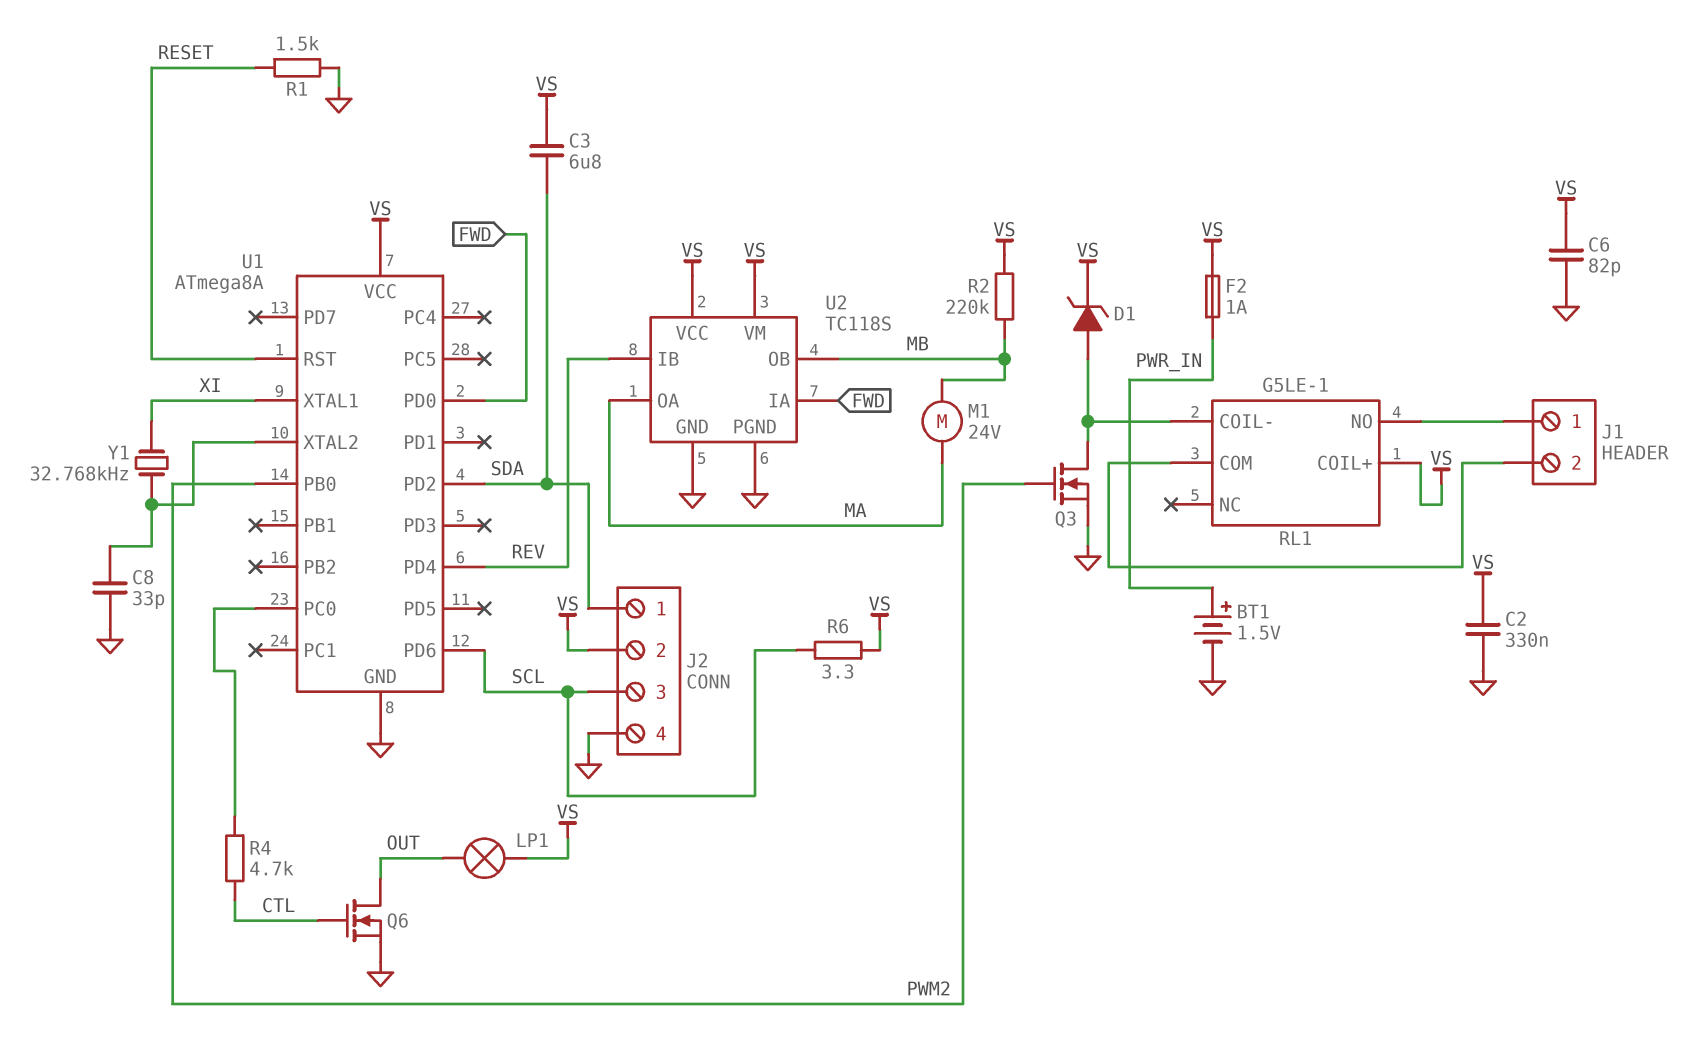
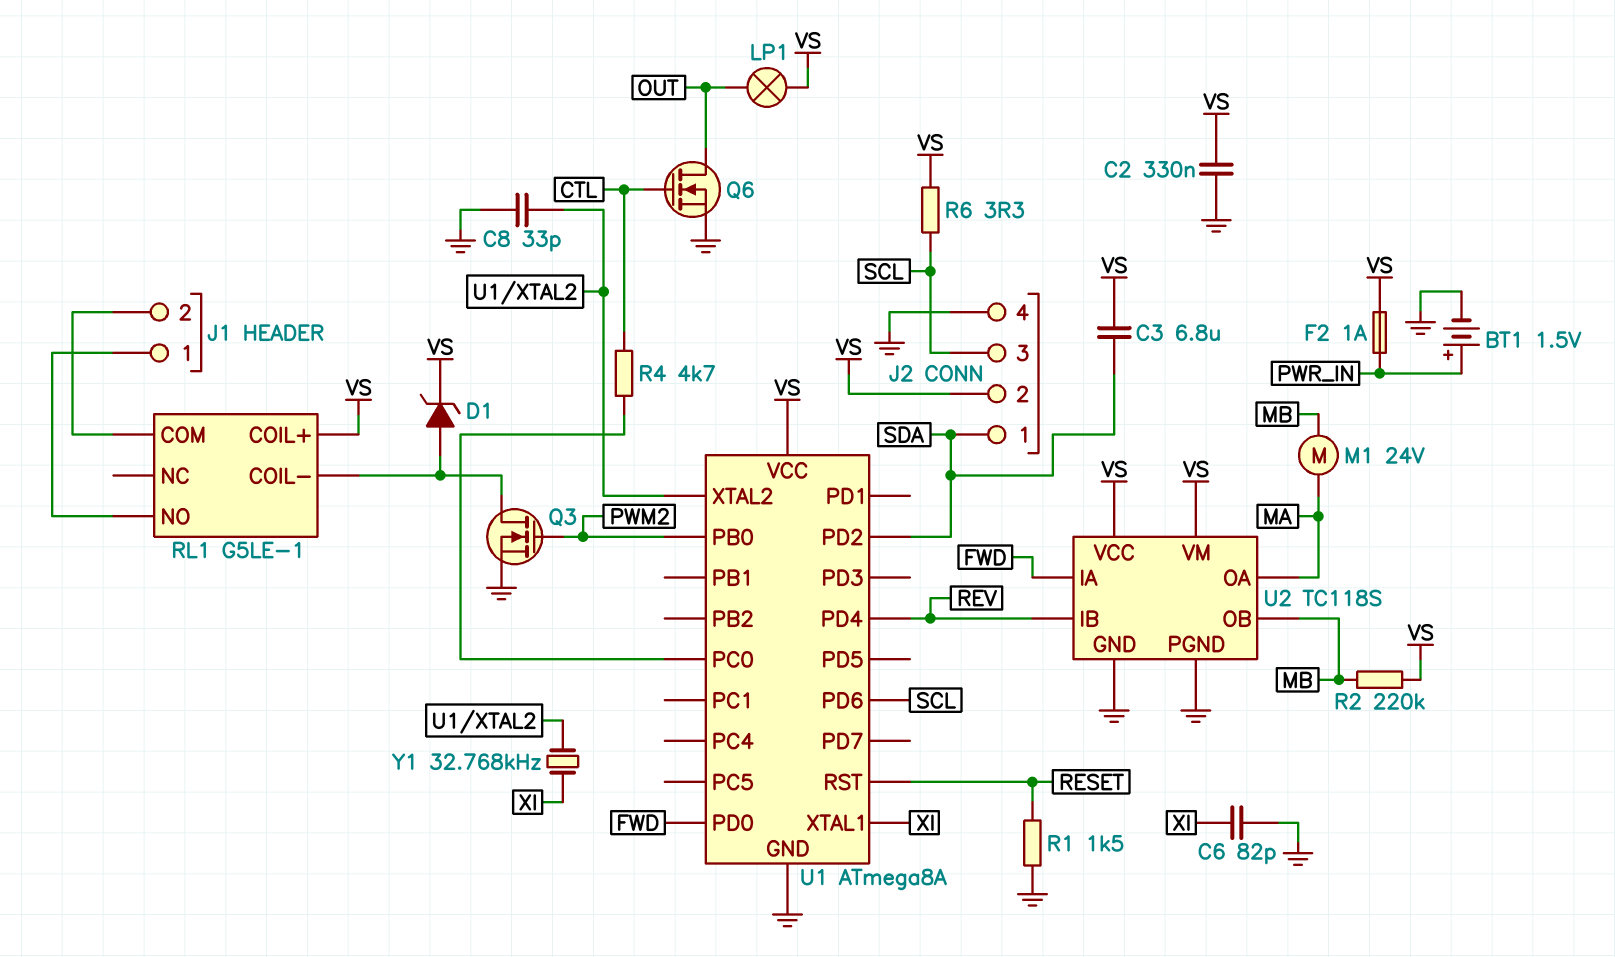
C6: 82pF (GND, VS) -> 82pF (GND, XI)

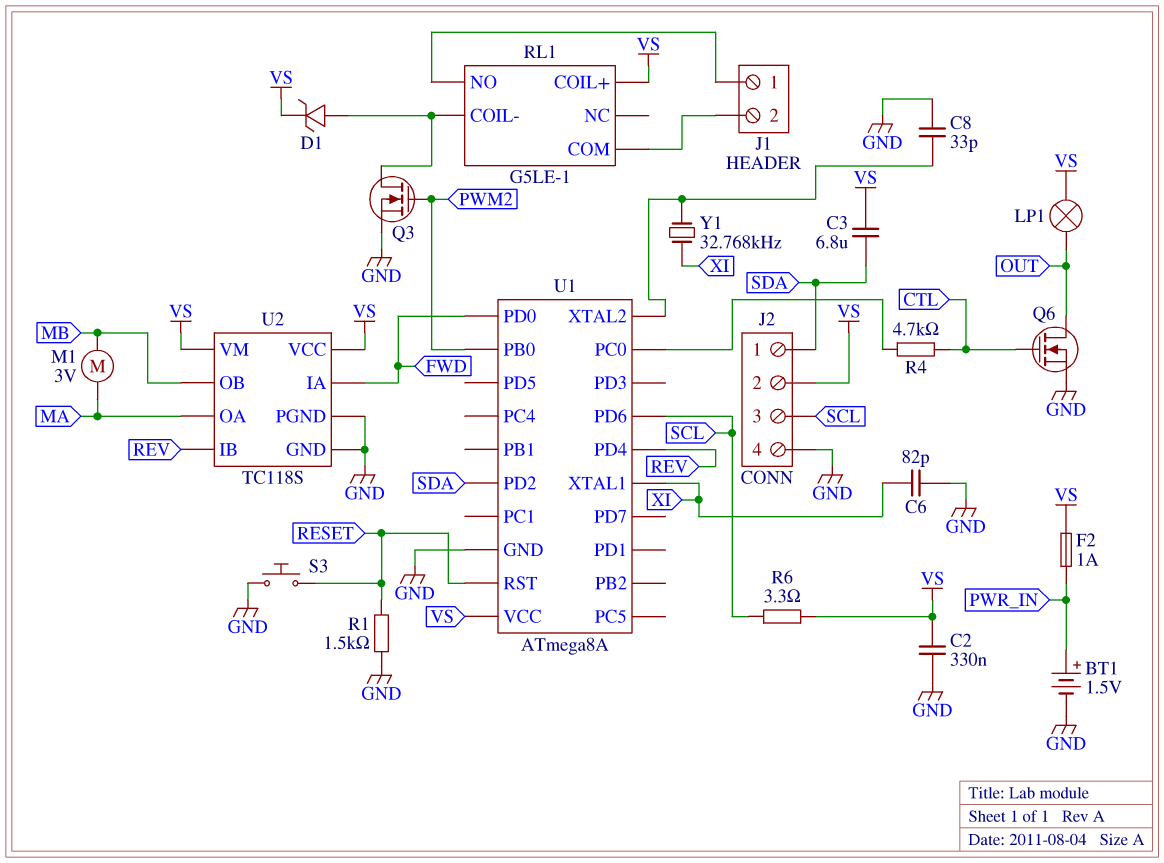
M1: motor 24V (MA, MB) -> motor 3V (MA, MB)
R2: 220k (MB, VS) -> none
S3: none -> button (GND, RESET)

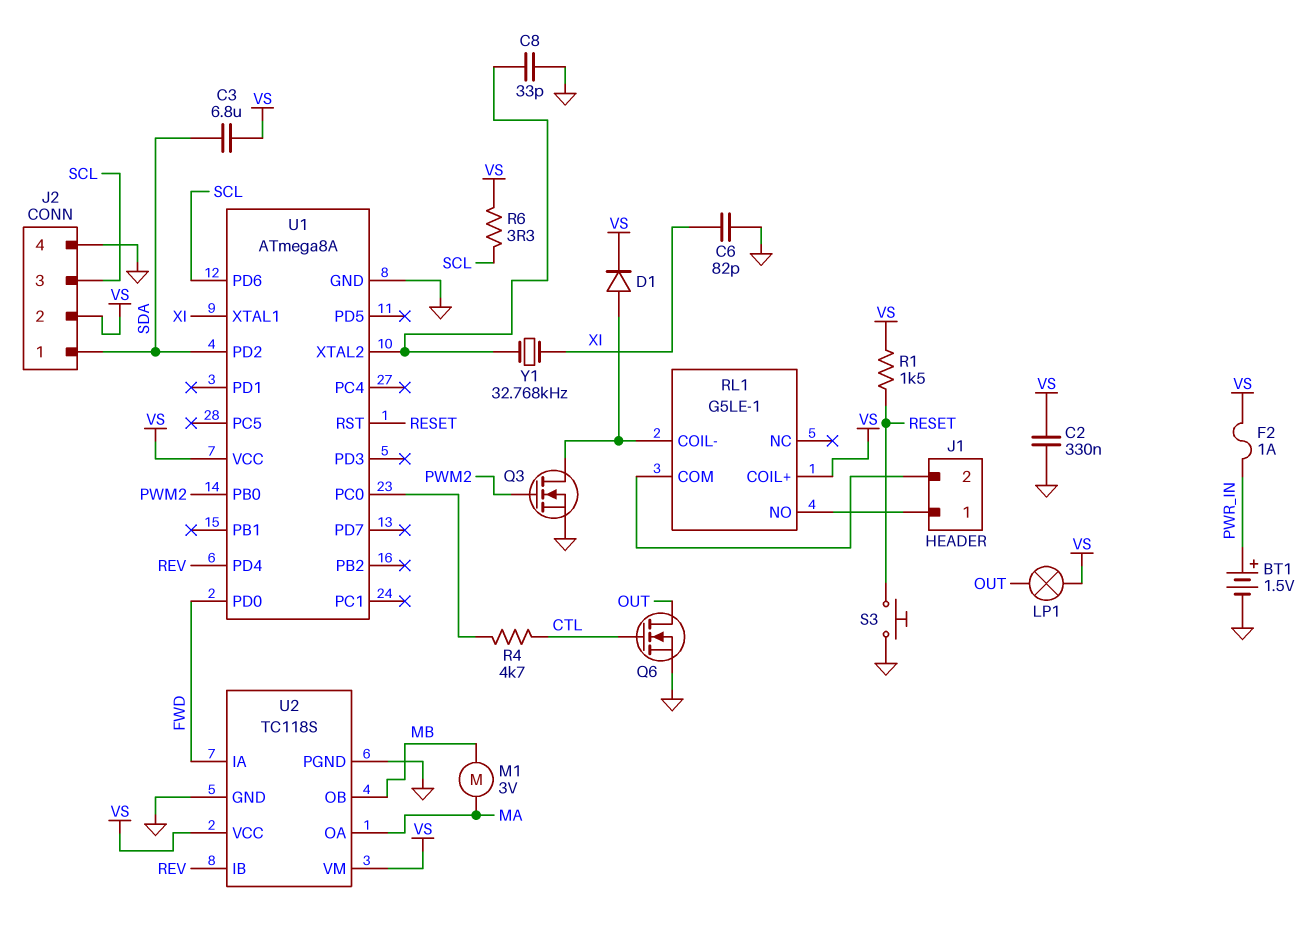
D1: zener (A RL1/COIL-, K VS) -> diode (A RL1/COIL-, K VS)
R1: 1.5k (GND, RESET) -> 1.5k (RESET, VS)

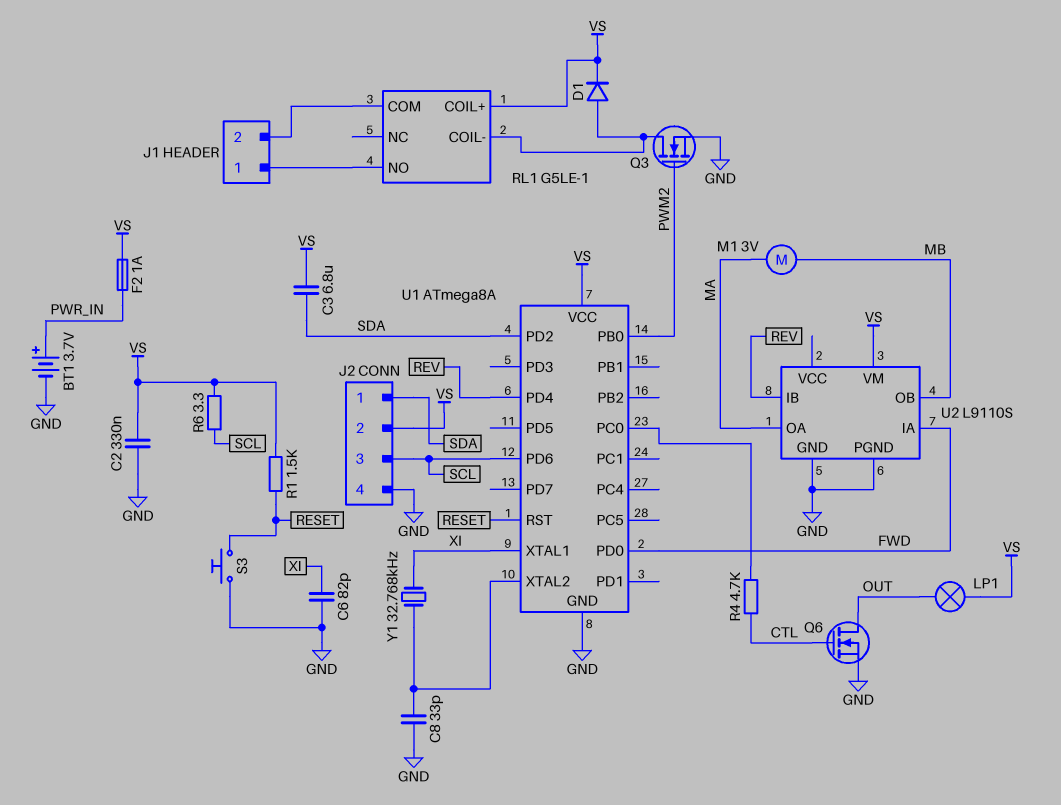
BT1: 1.5V (plus PWR_IN, minus GND) -> 3.7V (plus PWR_IN, minus GND)
U2: TC118S -> L9110S
U2 pin VCC: VS -> none

